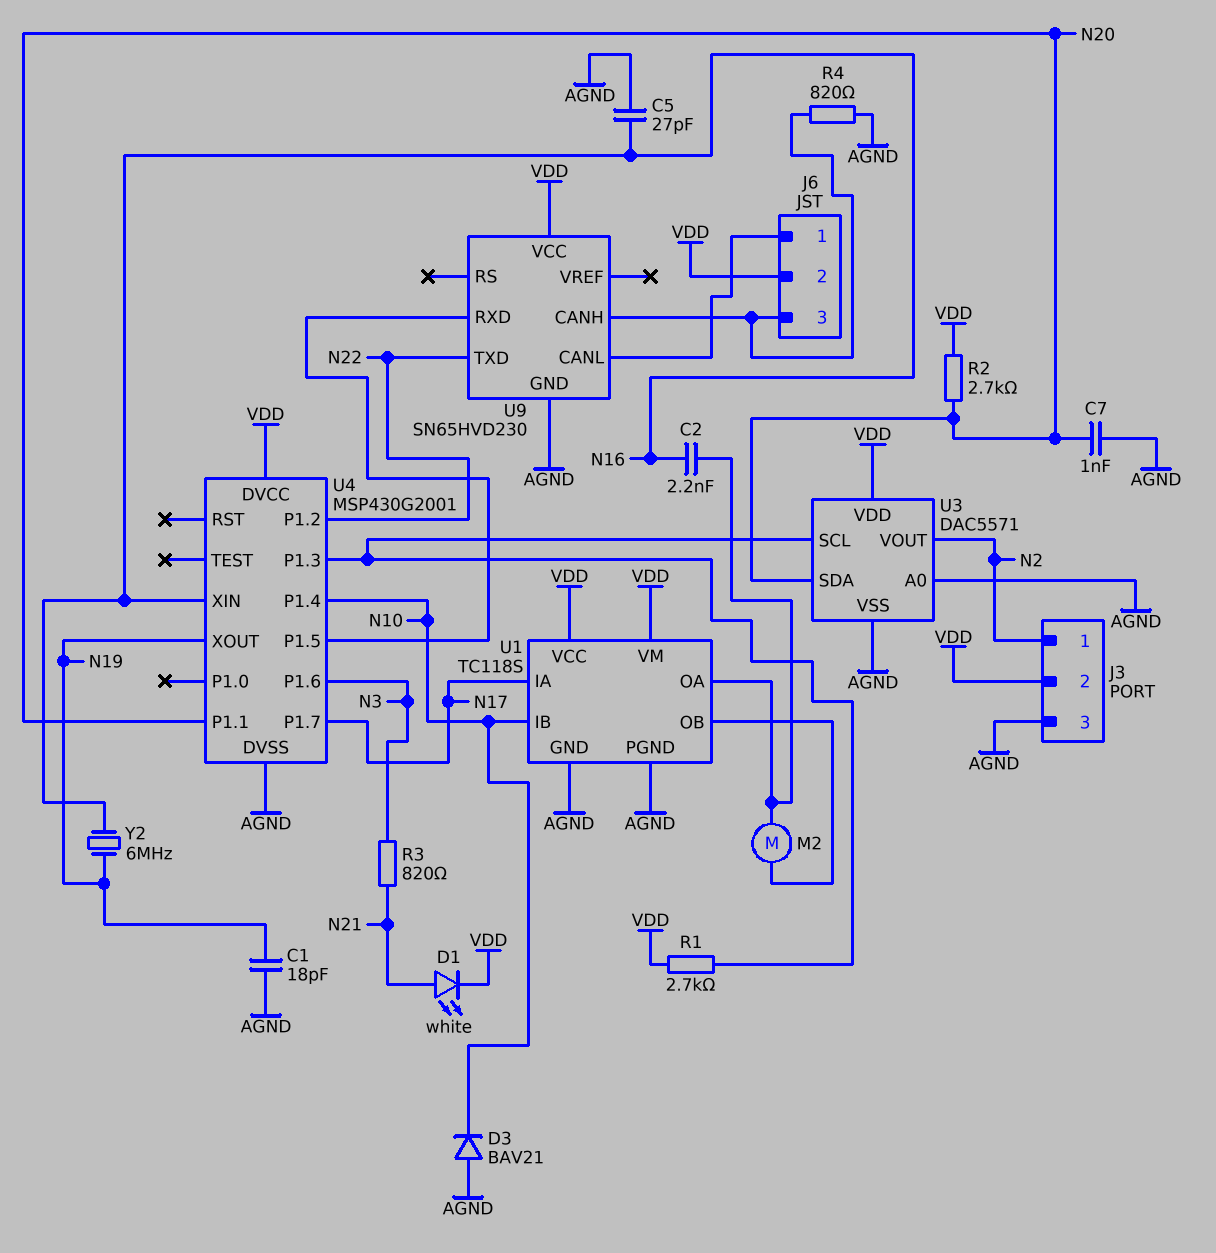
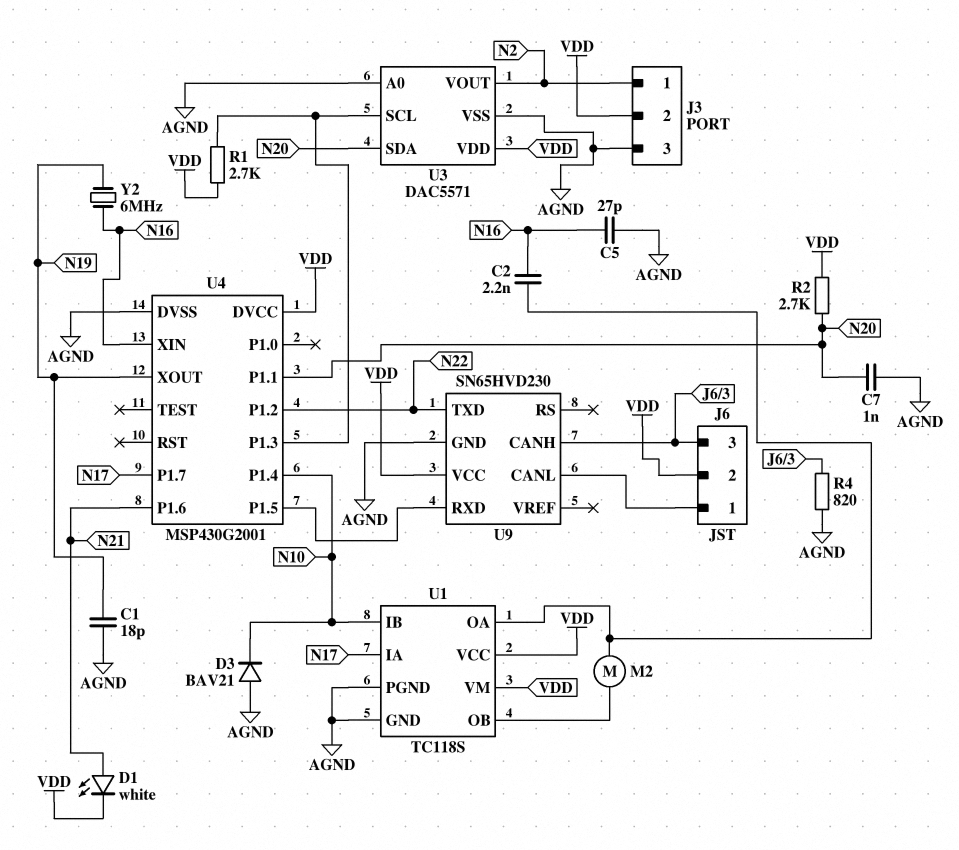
R3: 820 (N3, N21) -> none
U4 pin P1.6: N3 -> N21

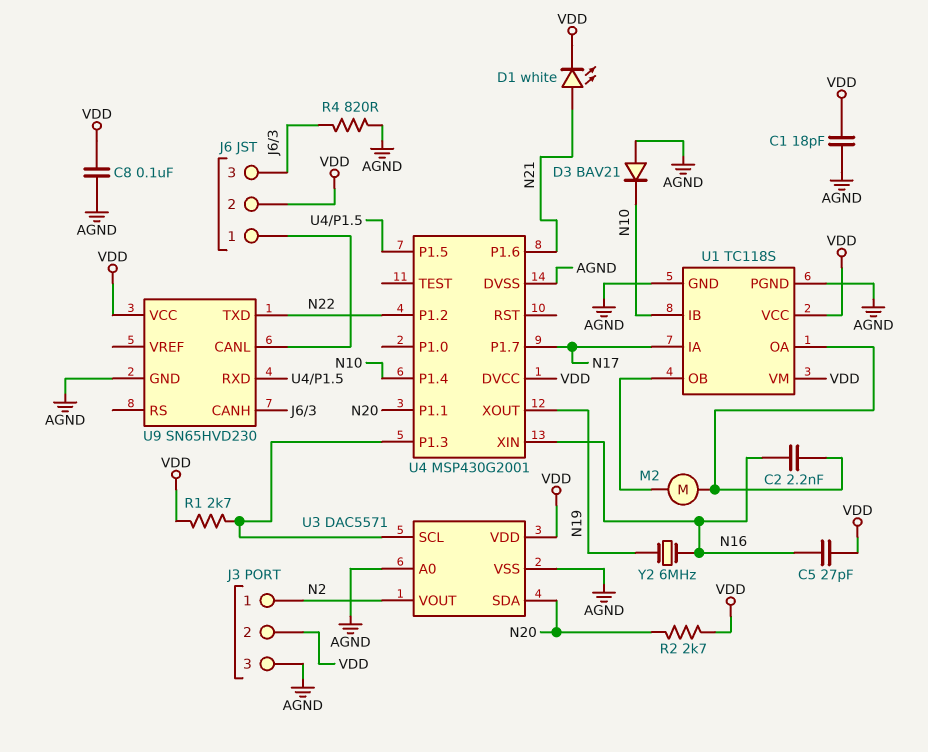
C1: 18pF (AGND, N19) -> 18pF (AGND, VDD)
C5: 27pF (AGND, N16) -> 27pF (N16, VDD)
C7: 1nF (AGND, N20) -> none
C8: none -> 100nF (AGND, VDD)

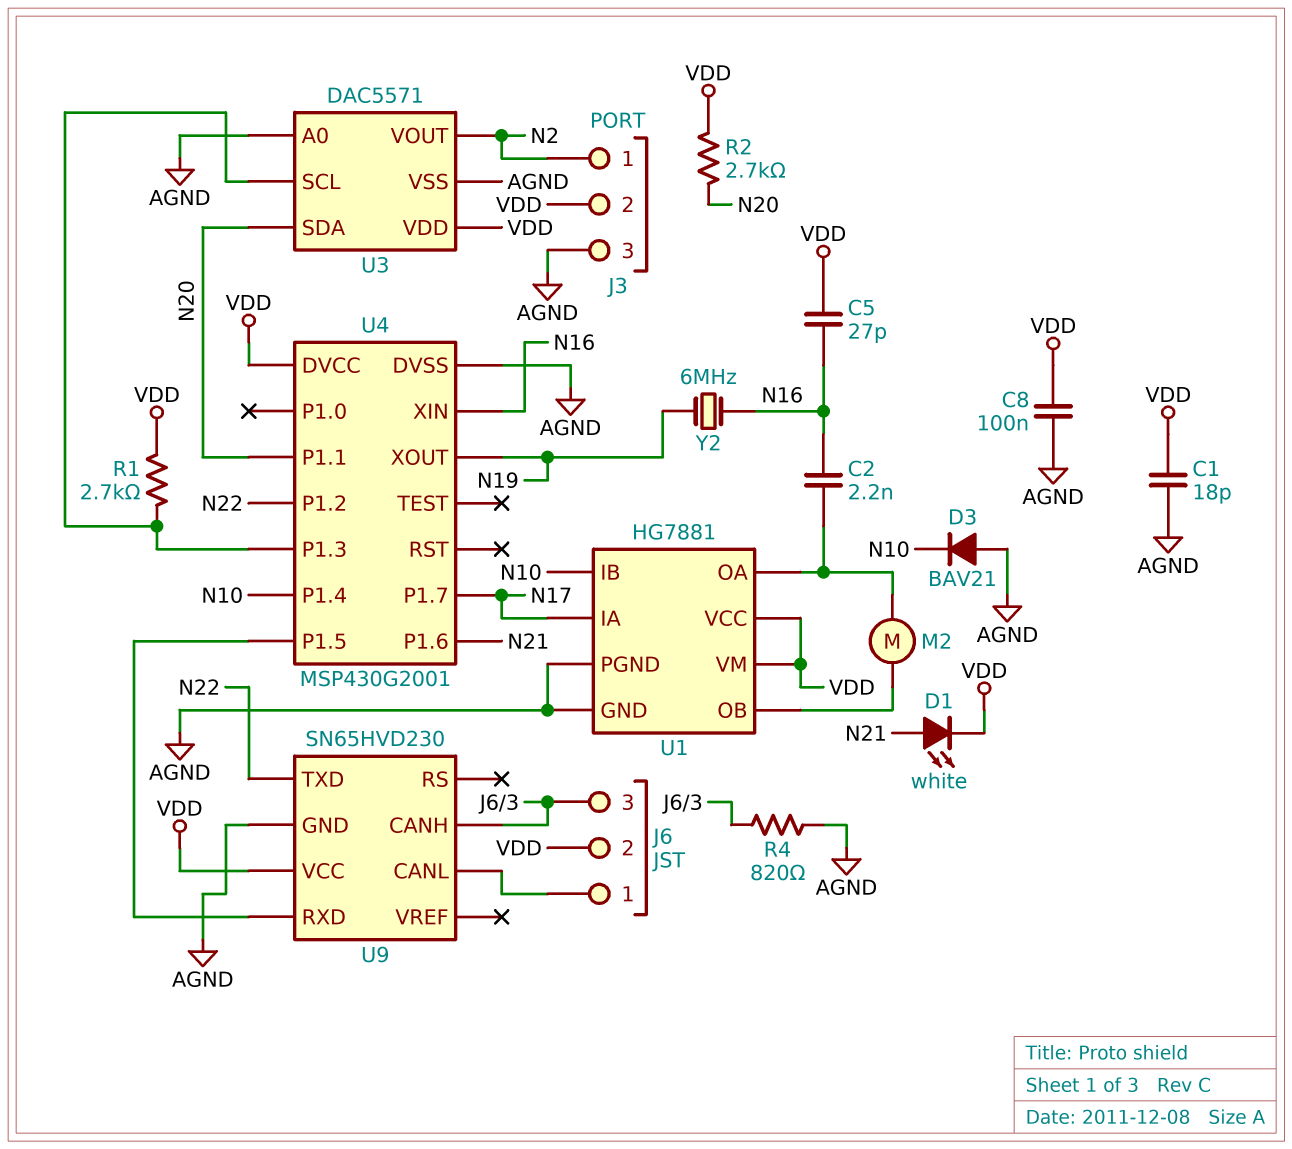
U1: TC118S -> HG7881

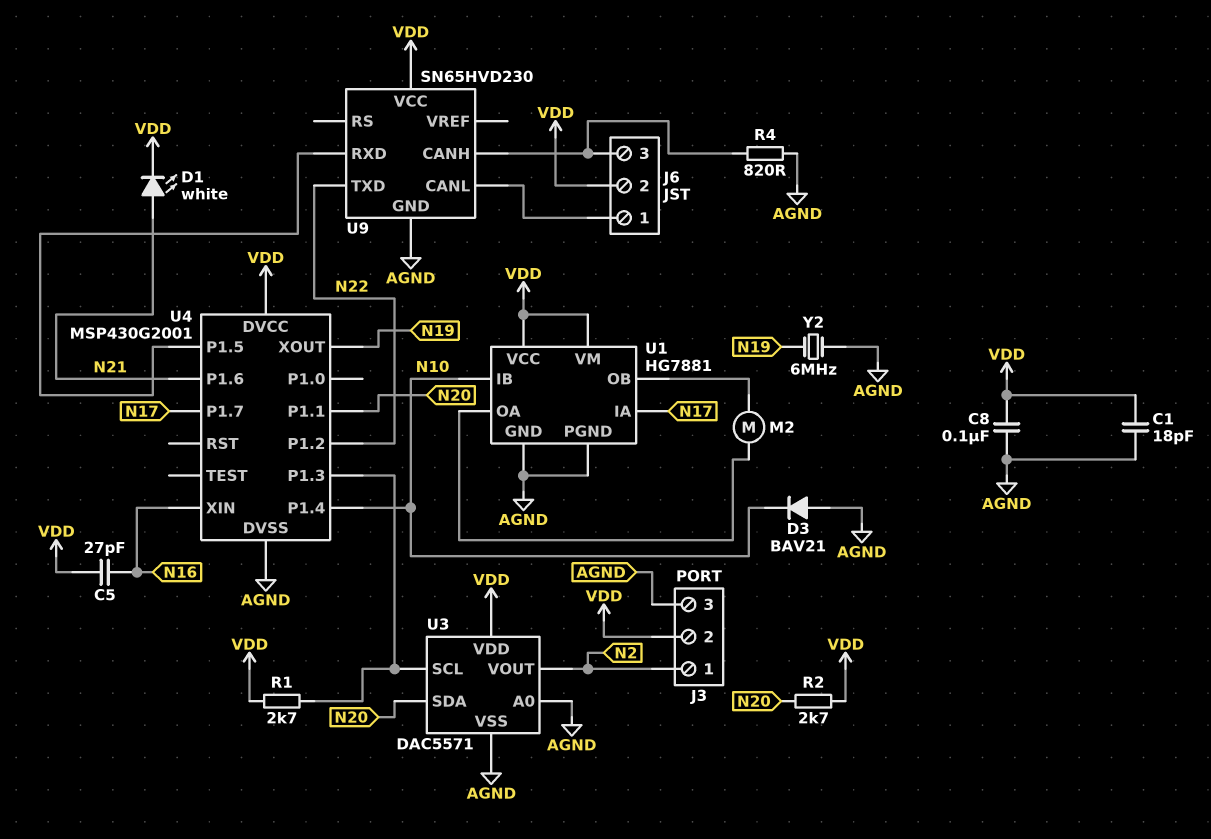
C2: 2.2nF (N16, U1/OA) -> none
Y2: 6MHz (N16, N19) -> 6MHz (AGND, N19)

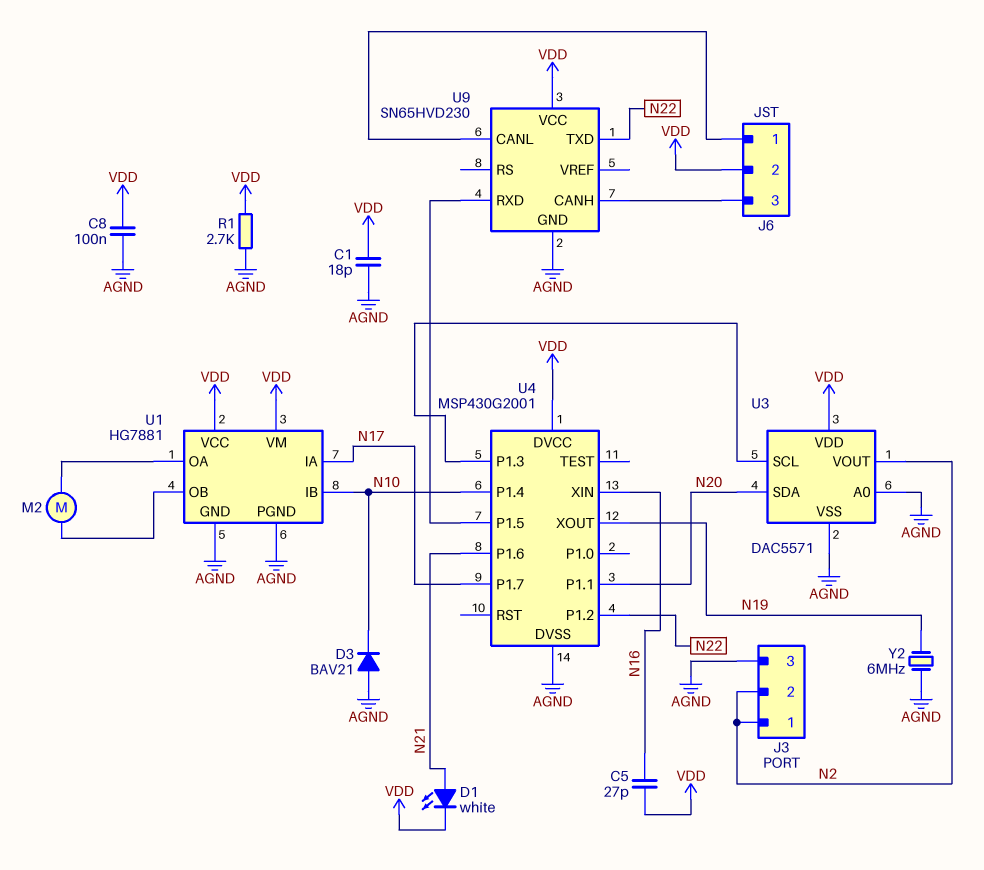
J3 pin 2: VDD -> N2
R1: 2.7k (U3/SCL, VDD) -> 2.7k (AGND, VDD)
R2: 2.7k (N20, VDD) -> none
R4: 820 (AGND, J6/3) -> none

